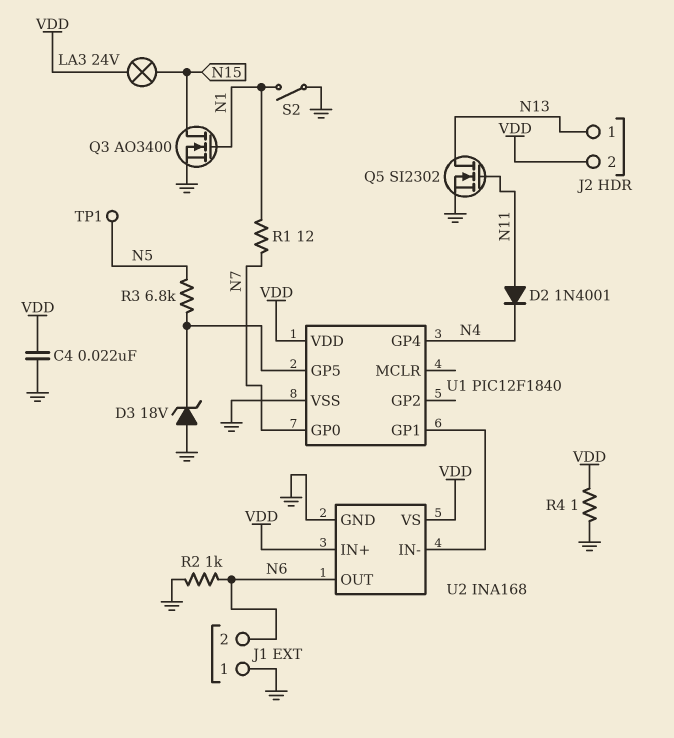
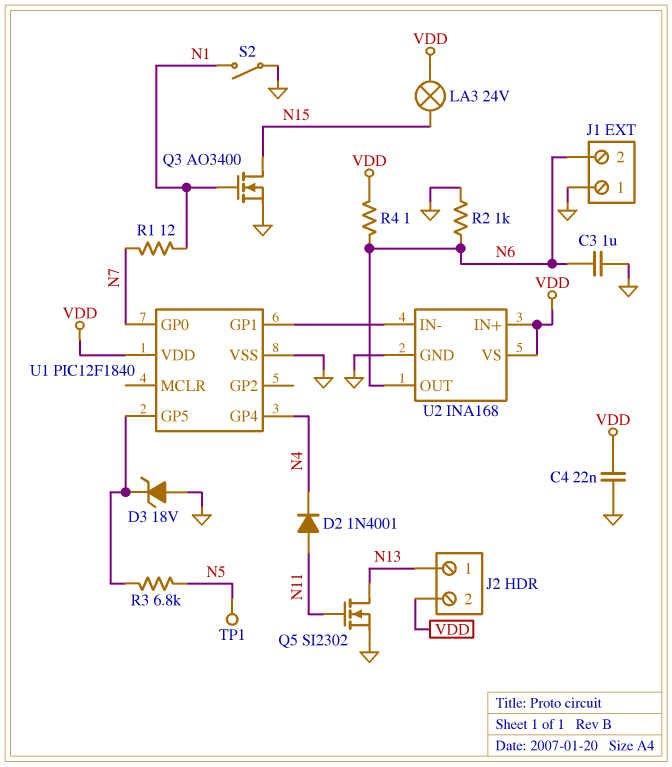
C3: none -> 1uF (GND, N6)
R4: 1 (GND, VDD) -> 1 (N6, VDD)

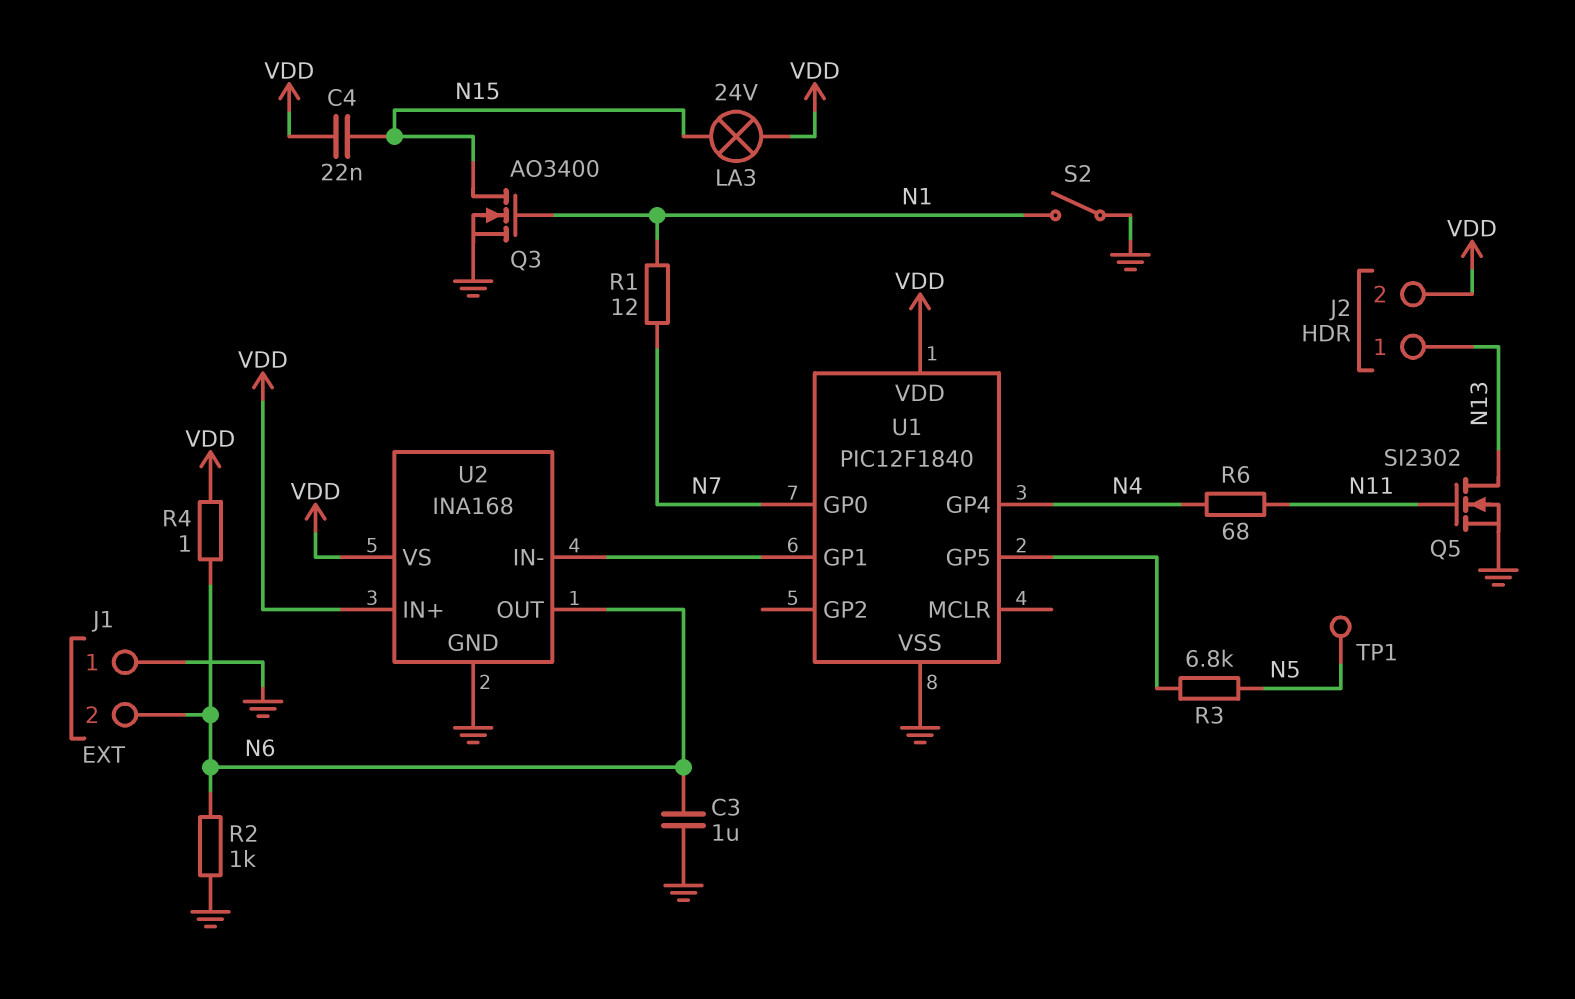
C4: 22nF (GND, VDD) -> 22nF (N15, VDD)
D2: diode 1N4001 (A N11, K N4) -> none
D3: zener 18V (A GND, K U1/GP5) -> none
R6: none -> 68 (N4, N11)

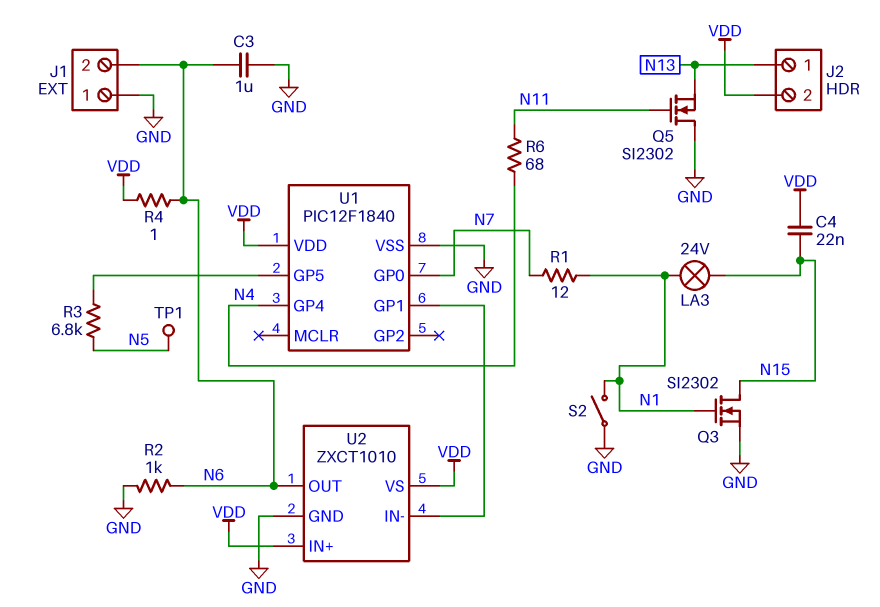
LA3: lamp 24V (N15, VDD) -> lamp 24V (N1, N15)
Q3: NMOS AO3400 (G N1, D N15, S GND) -> NMOS SI2302 (G N1, D N15, S GND)
Q5: NMOS SI2302 (G N11, D N13, S GND) -> NMOS SI2302 (G N11, D GND, S N13)
U2: INA168 -> ZXCT1010

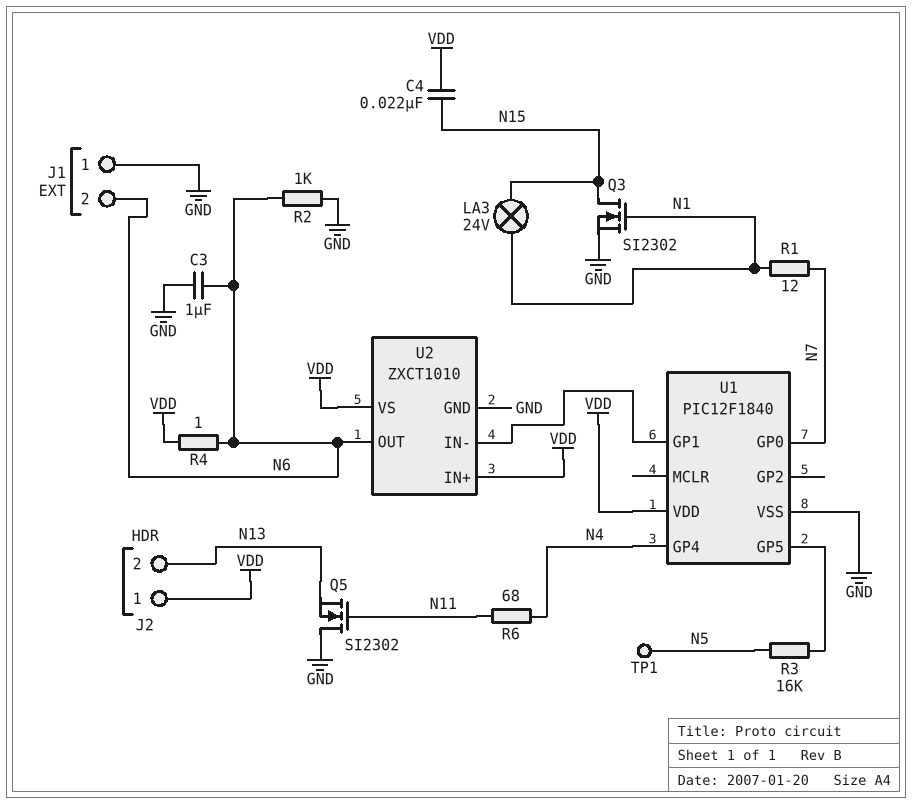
J2 pin 1: N13 -> VDD
J2 pin 2: VDD -> N13
R3: 6.8k (N5, U1/GP5) -> 16k (N5, U1/GP5)
S2: switch (GND, N1) -> none

